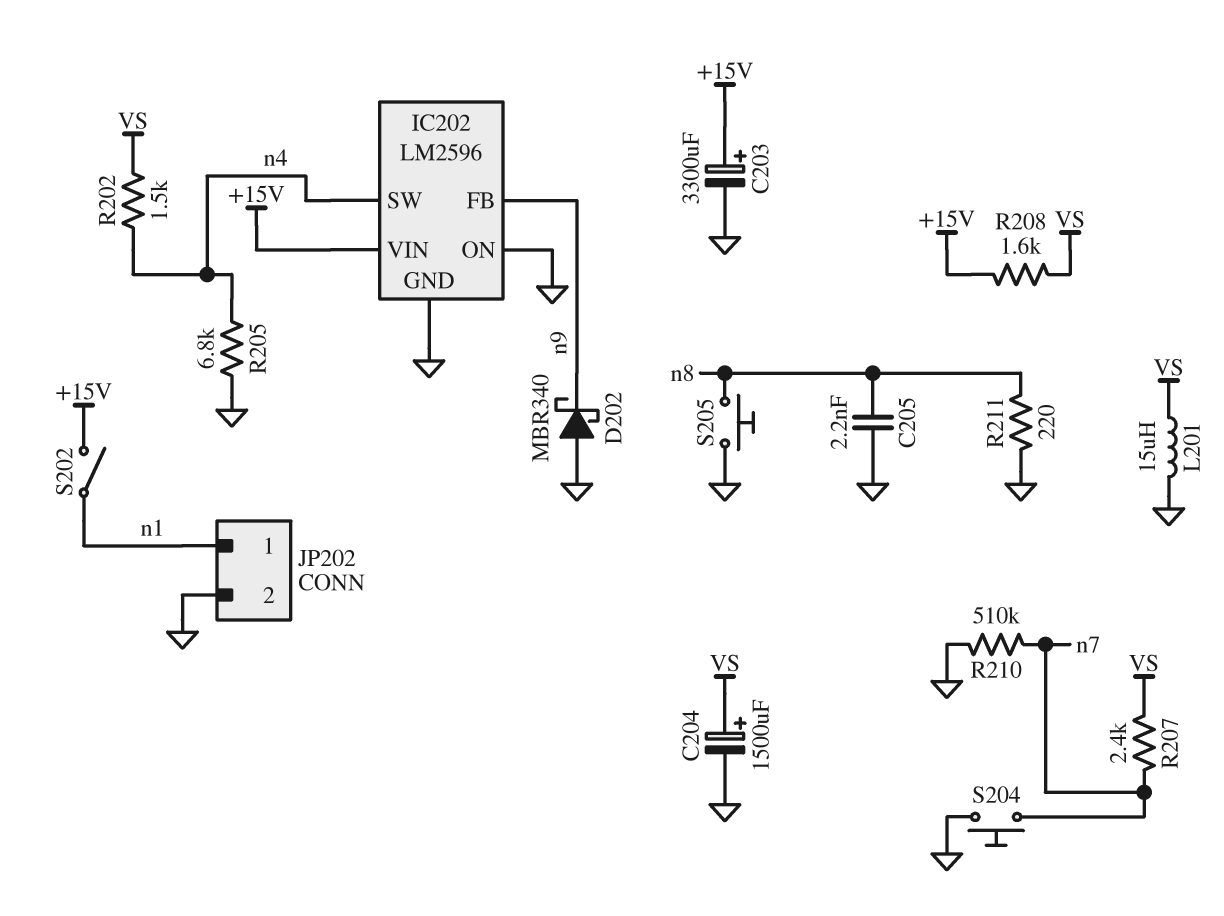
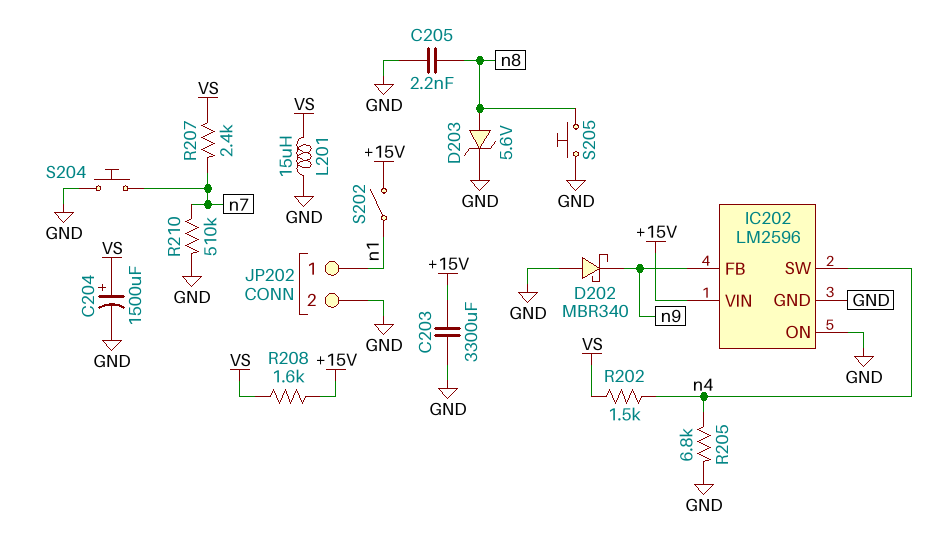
C203: 3300uF (plus +15V, minus GND) -> 3300uF (+15V, GND)
D203: none -> zener 5.6V (A n8, K GND)
R211: 220 (GND, n8) -> none

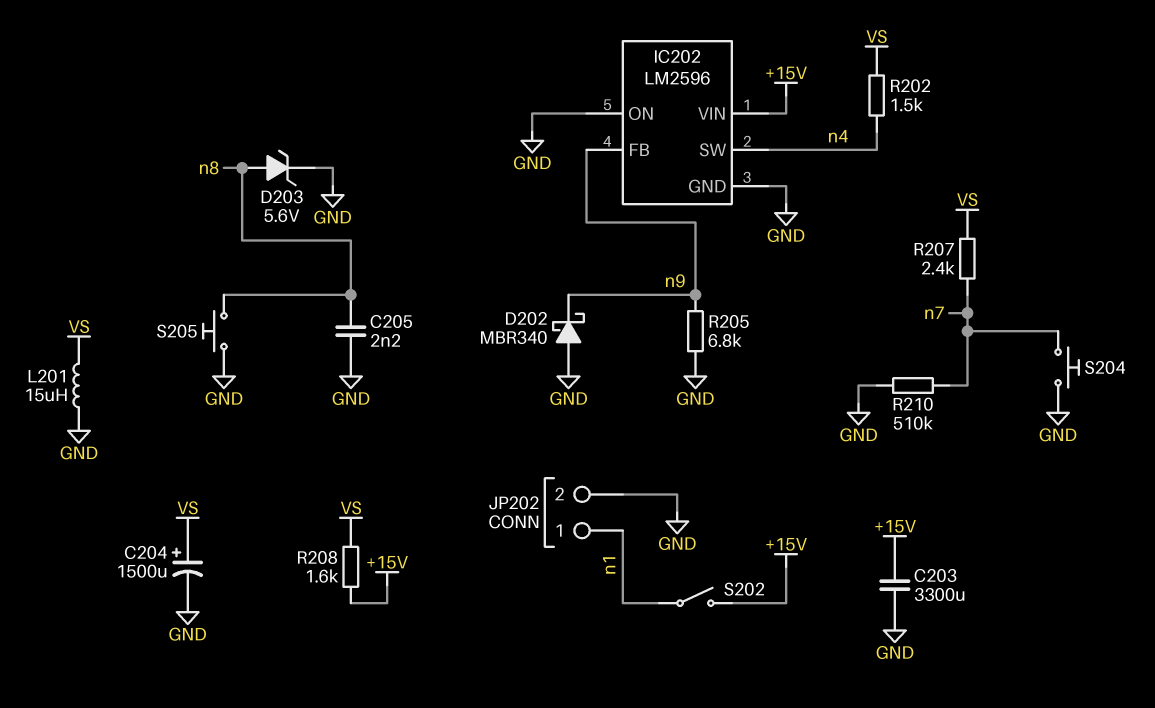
R205: 6.8k (GND, n4) -> 6.8k (GND, n9)

